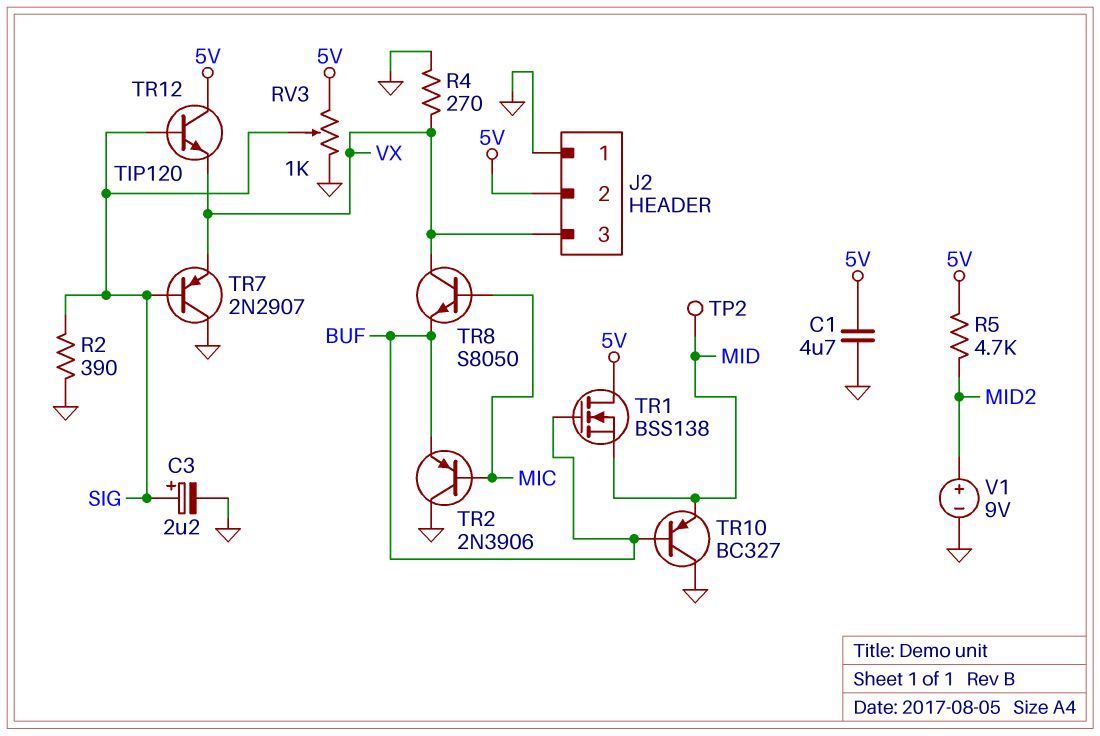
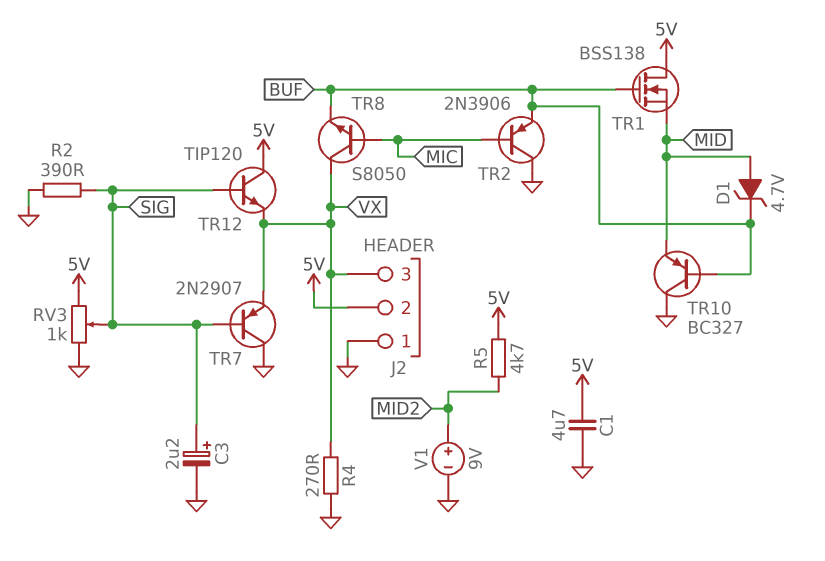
D1: none -> zener 4.7V (A MID, K BUF)
TP2: test point (MID) -> none

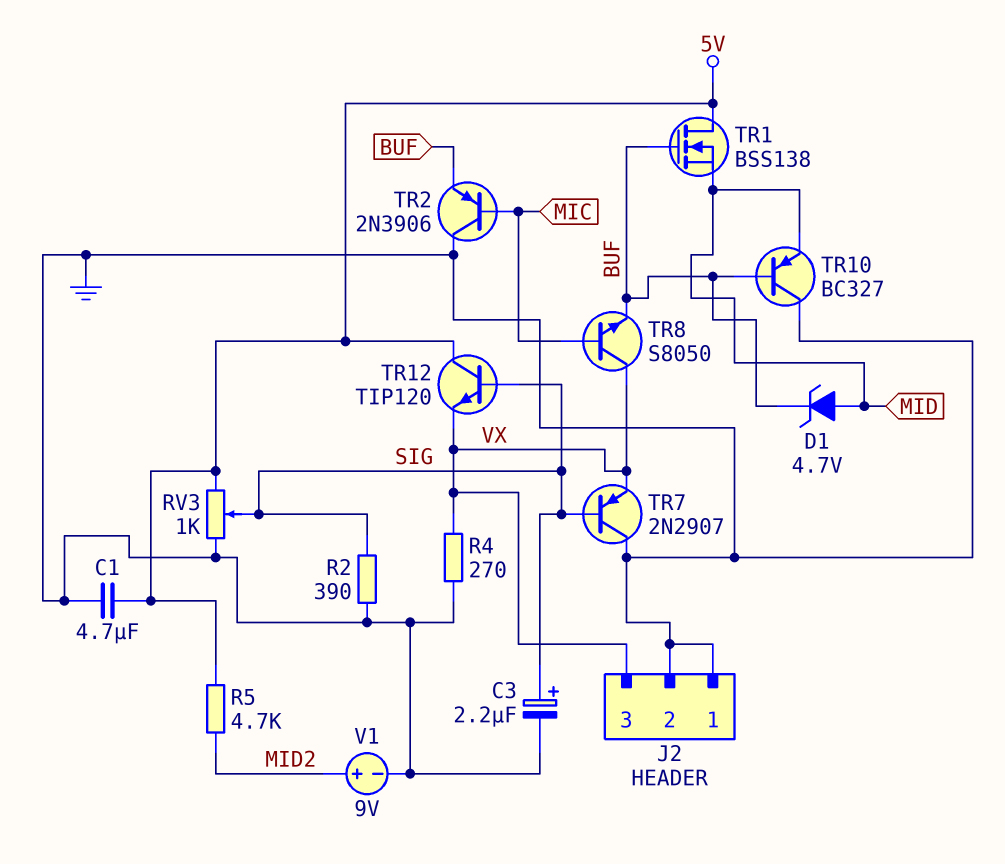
J2 pin 2: 5V -> GND

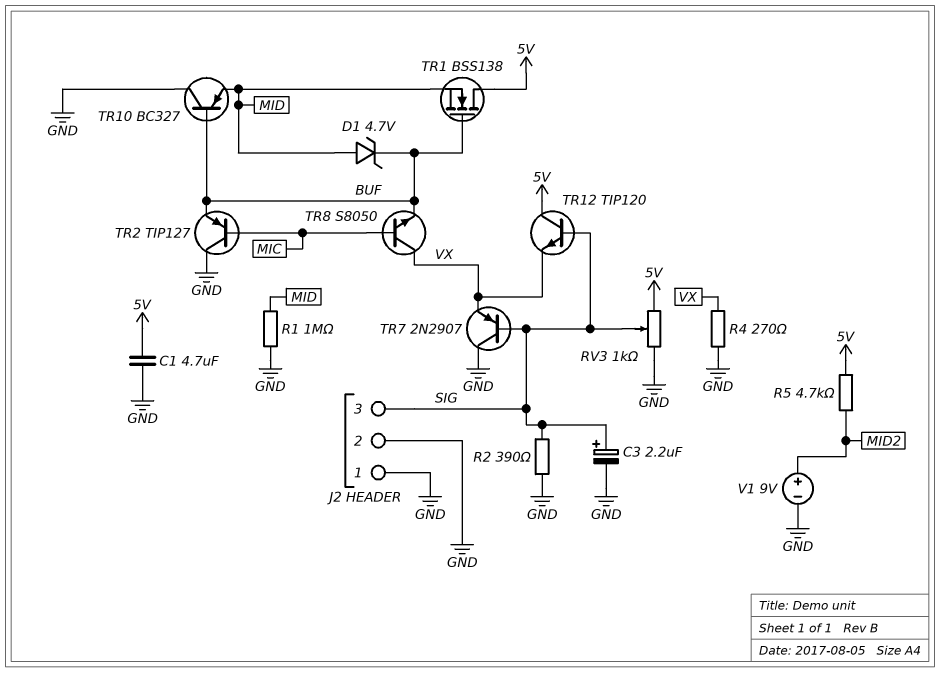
J2 pin 3: VX -> SIG
R1: none -> 1M (GND, MID)
TR2: PNP 2N3906 (B MIC, C GND, E BUF) -> PNP TIP127 (B MIC, C GND, E BUF)

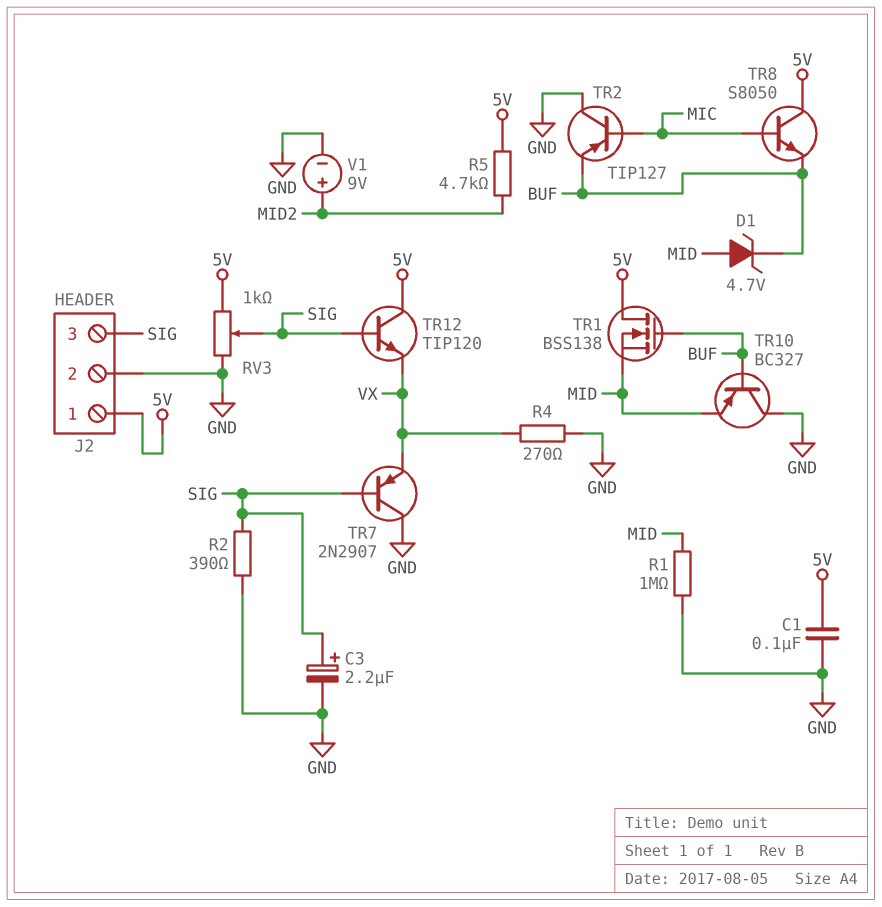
C1: 4.7uF (5V, GND) -> 100nF (5V, GND)
J2 pin 1: GND -> 5V
TR8: NPN S8050 (B MIC, C VX, E BUF) -> NPN S8050 (B MIC, C 5V, E BUF)

